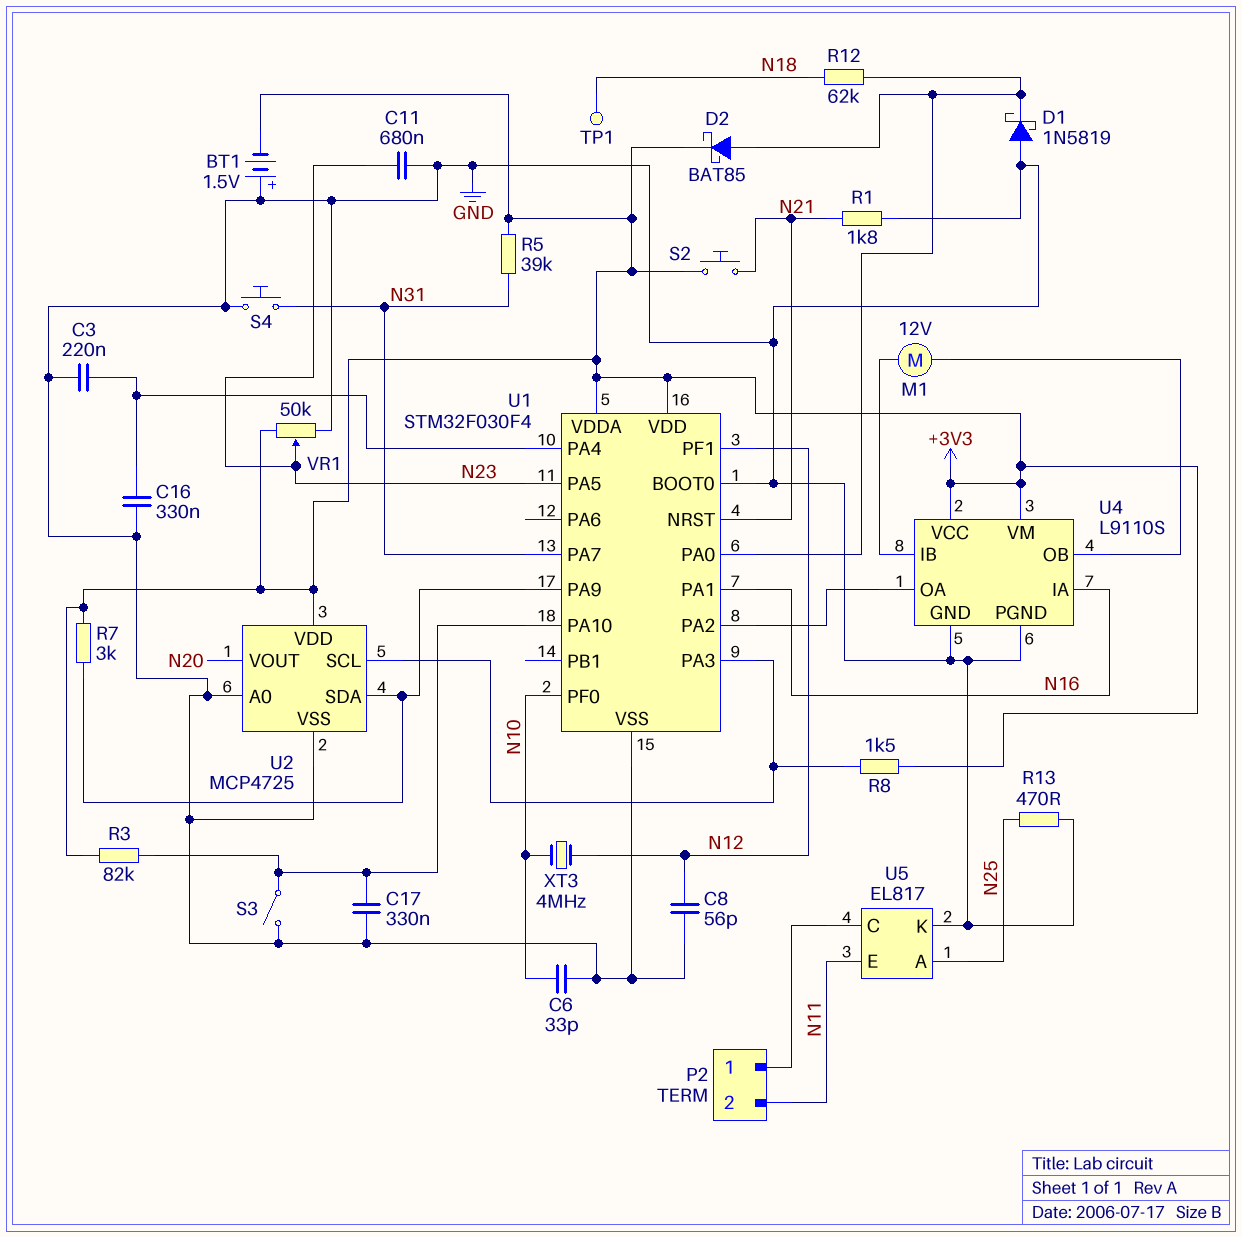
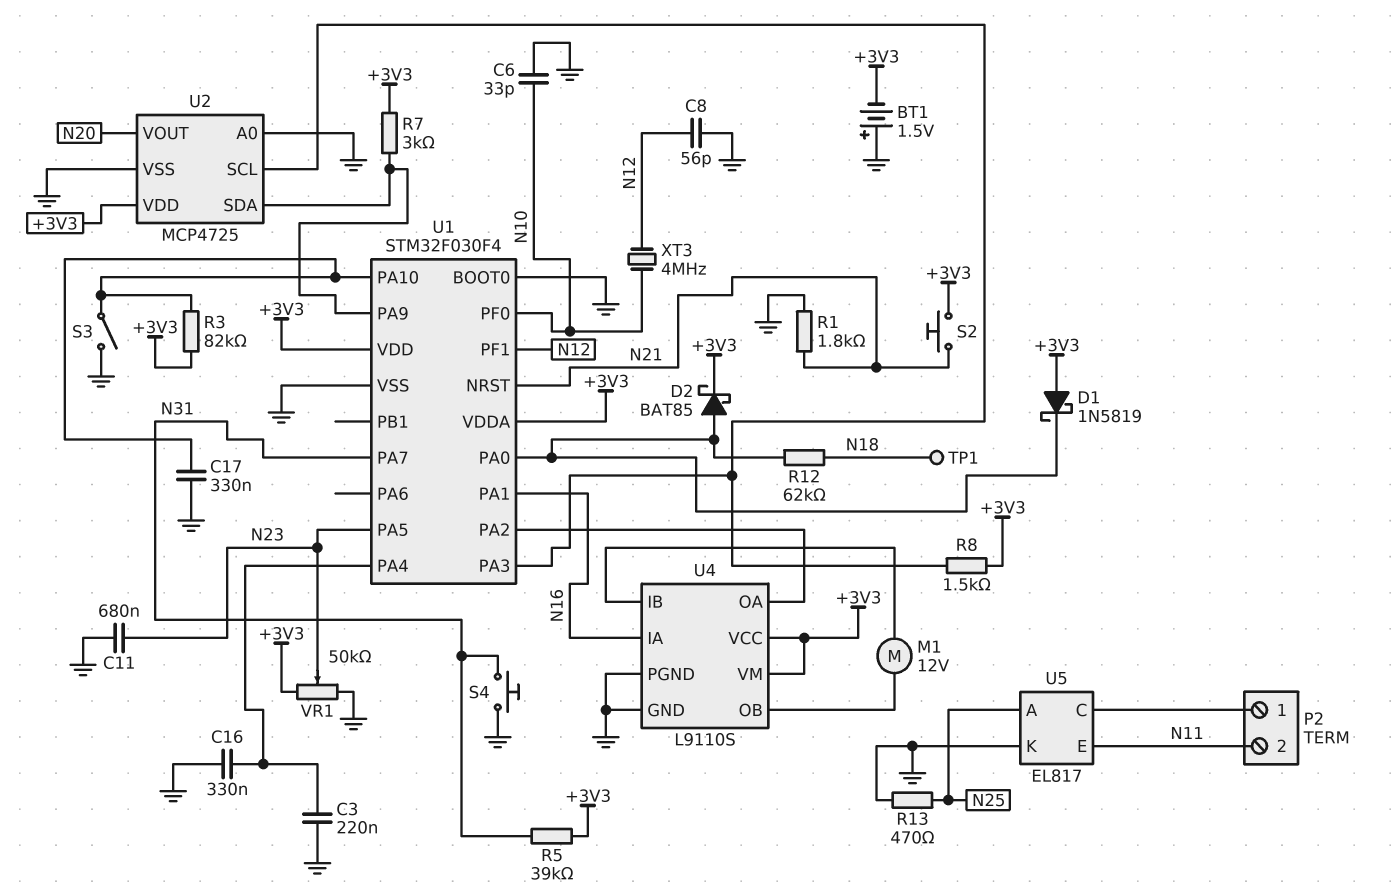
D1: schottky 1N5819 (A GND, K U1/PA0) -> schottky 1N5819 (A +3V3, K U1/PA0)

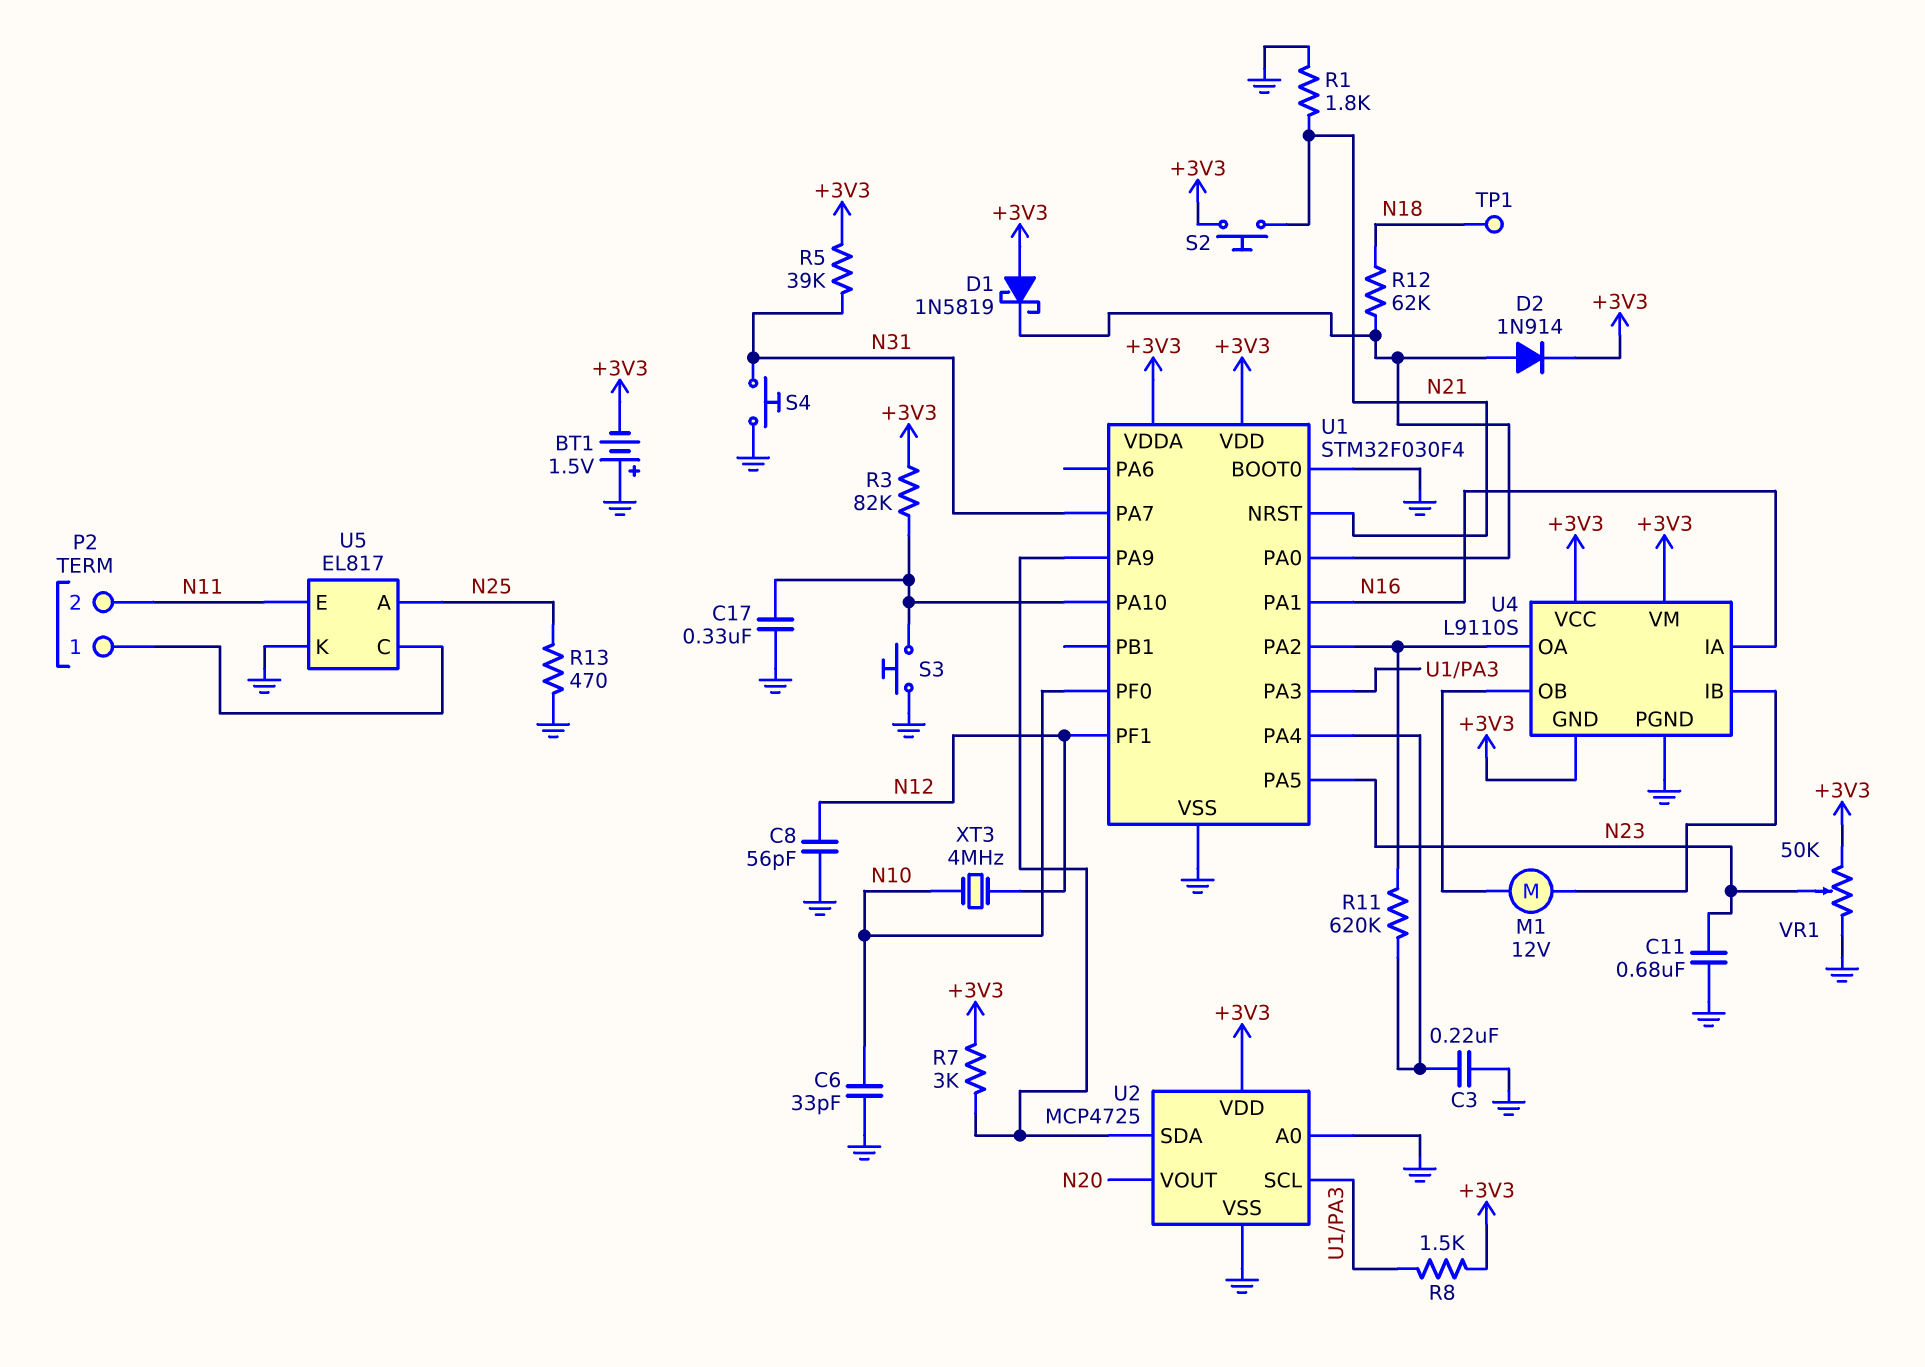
C16: 330nF (GND, U1/PA4) -> none
D2: schottky BAT85 (A U1/PA0, K +3V3) -> diode 1N914 (A U1/PA0, K +3V3)
R11: none -> 620k (U1/PA2, U1/PA4)
S3: switch (GND, U1/PA10) -> button (GND, U1/PA10)
U4 pin GND: GND -> +3V3

